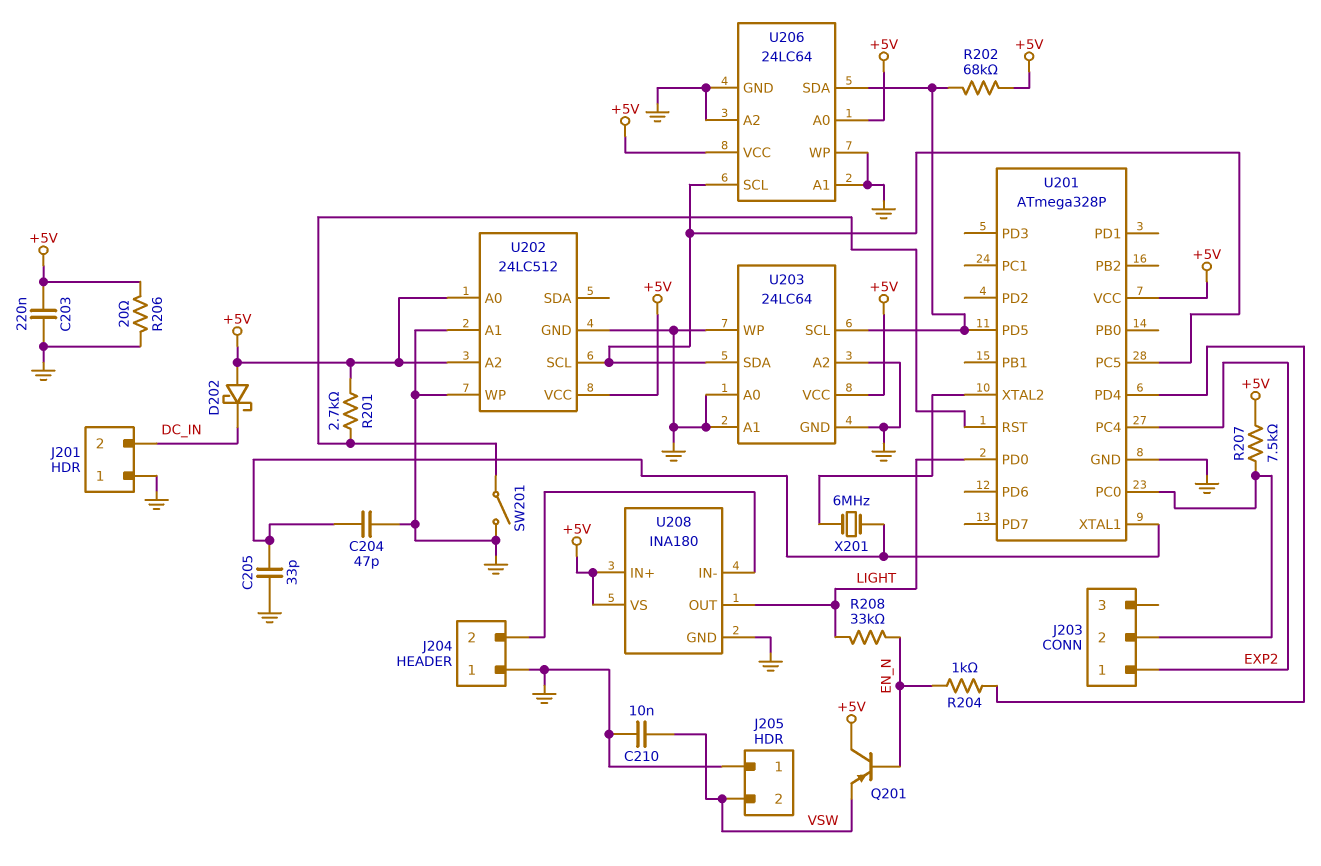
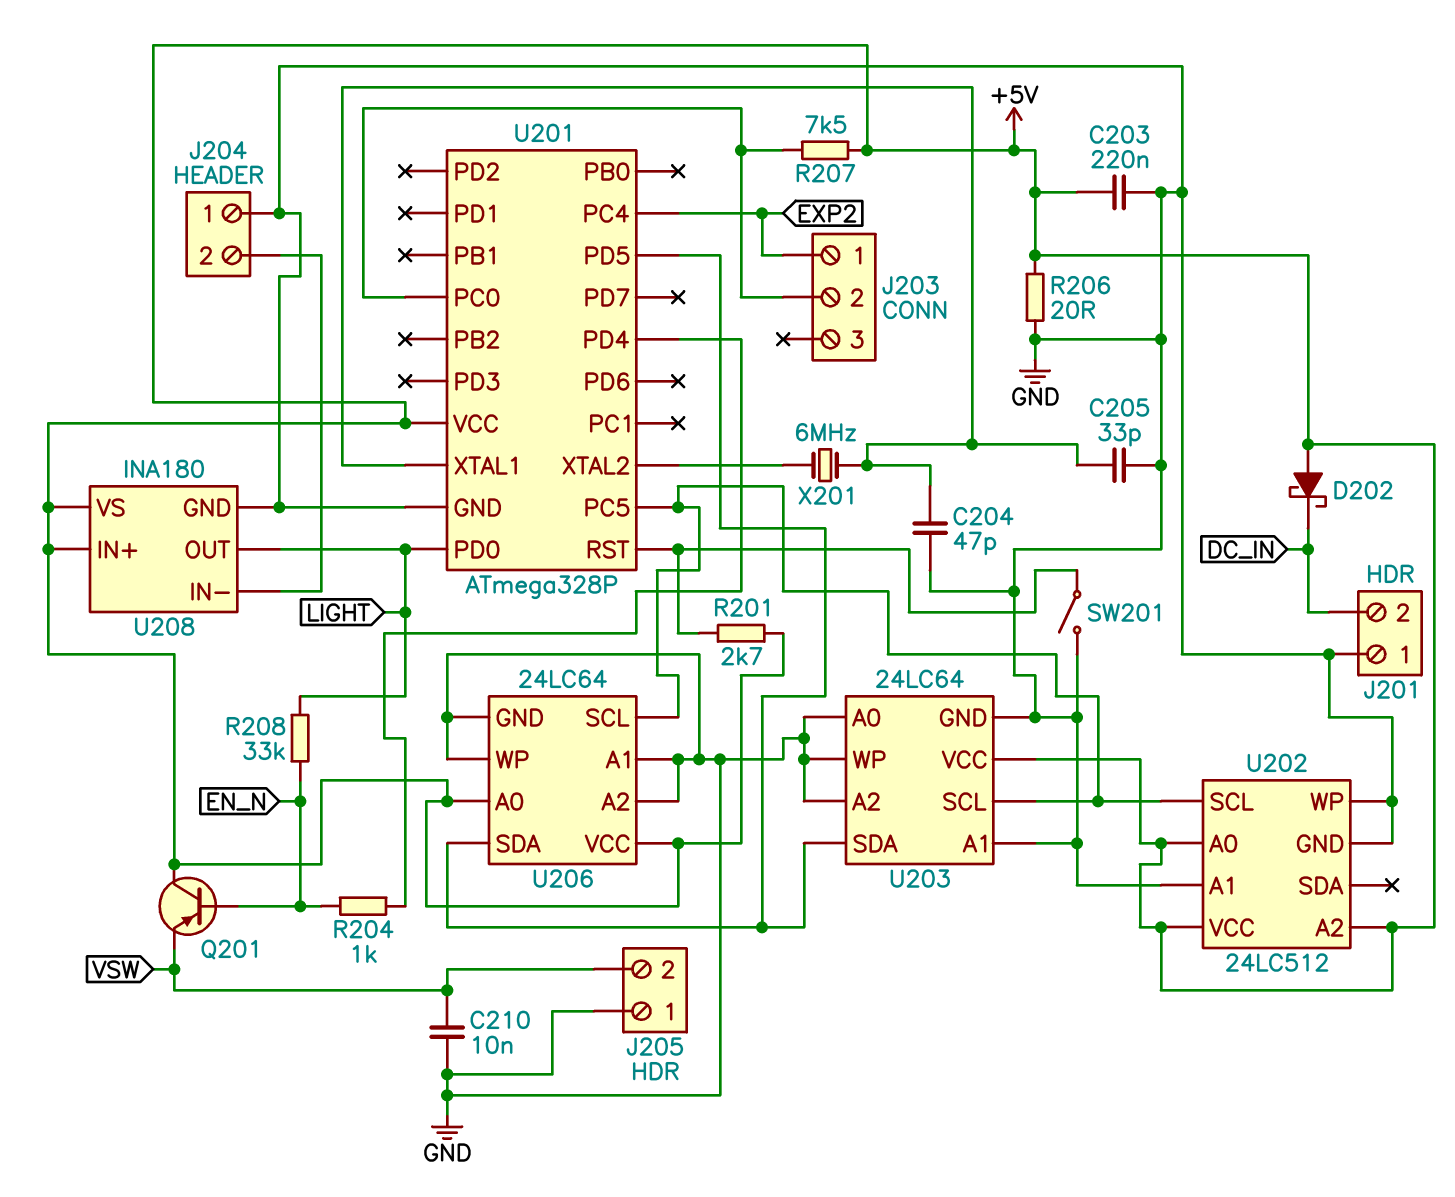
R202: 68k (+5V, U201/PD5) -> none
U203 pin SCL: U201/PD5 -> U201/PC5
U203 pin SDA: U201/PC5 -> U201/PD5

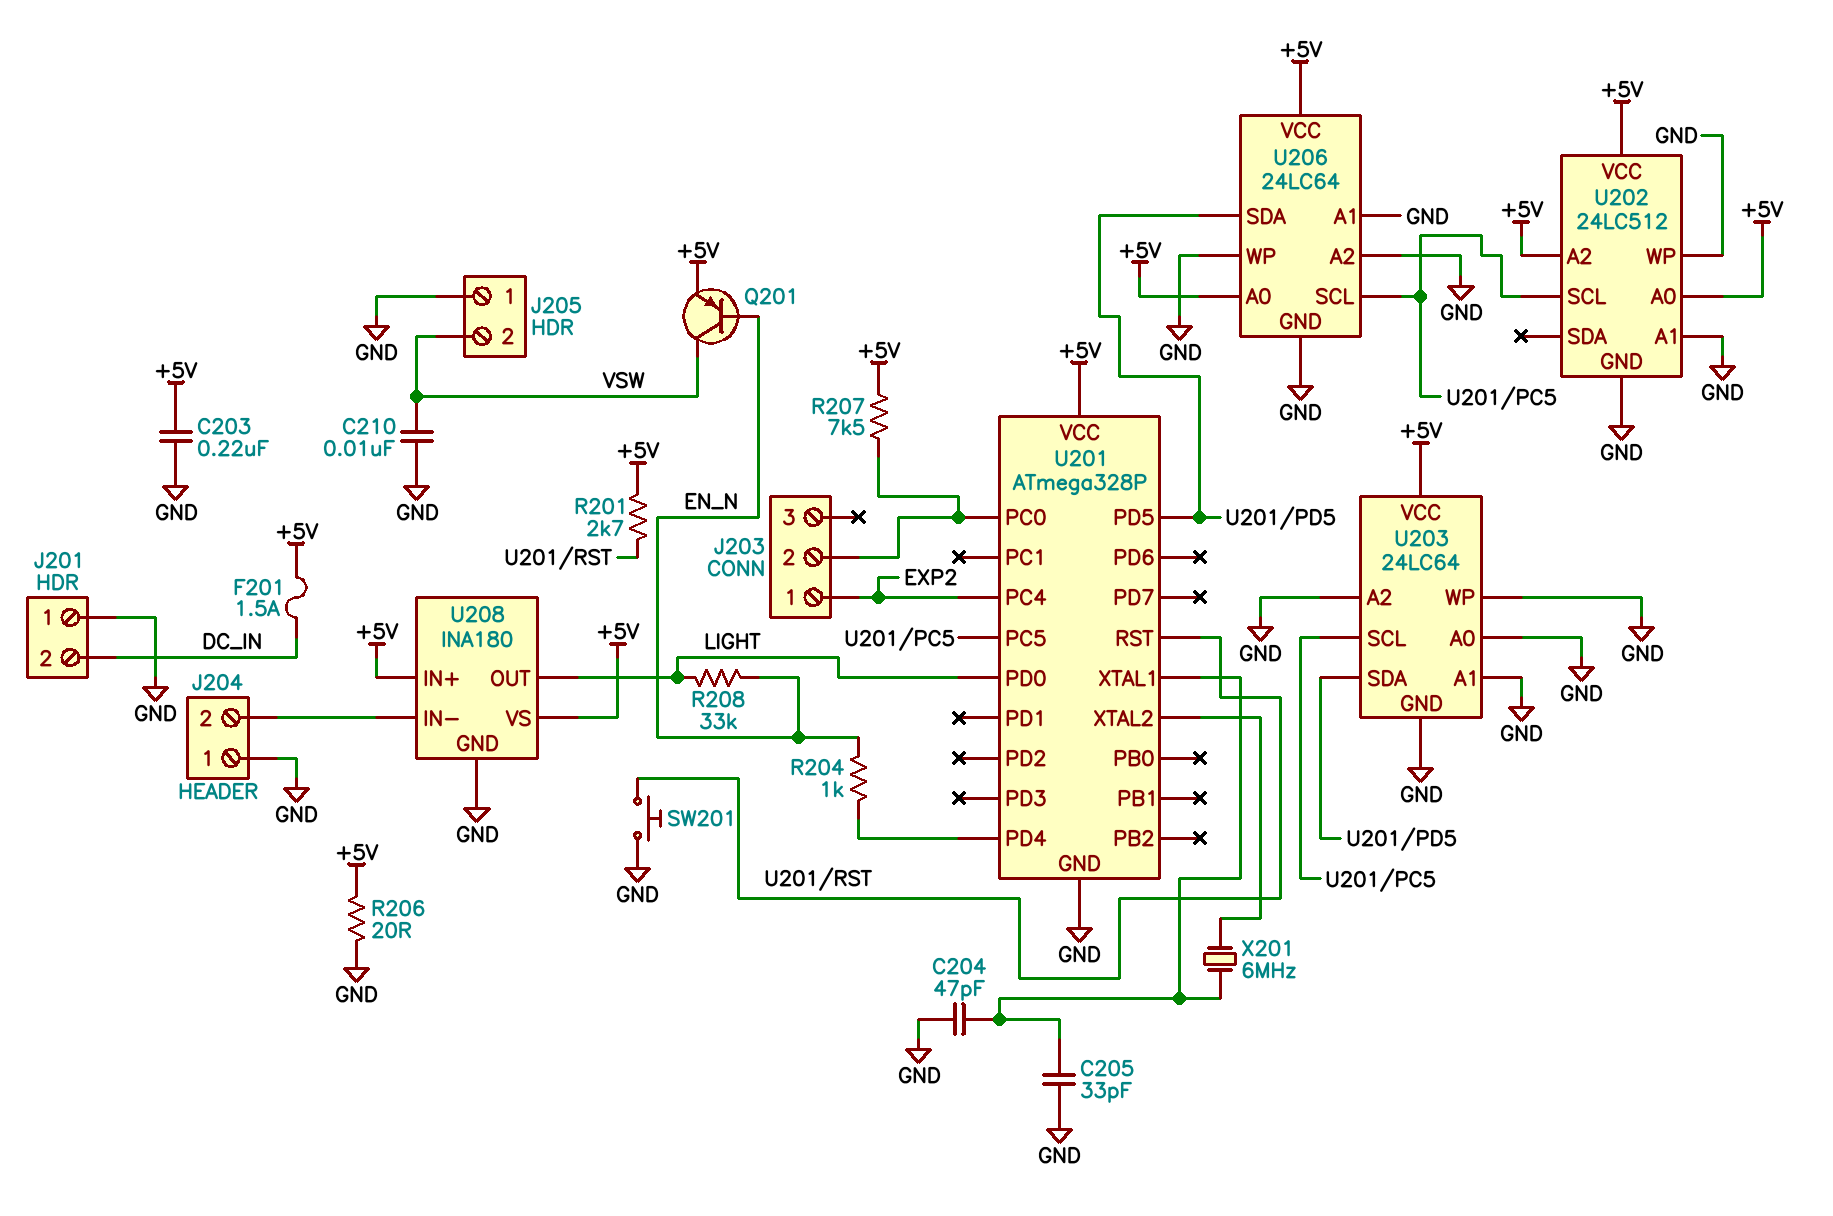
D202: schottky (A +5V, K DC_IN) -> none
F201: none -> 1.5A (+5V, DC_IN)
Q201: PNP (B EN_N, C +5V, E VSW) -> PNP (B EN_N, C VSW, E +5V)
SW201: switch (GND, U201/RST) -> button (GND, U201/RST)

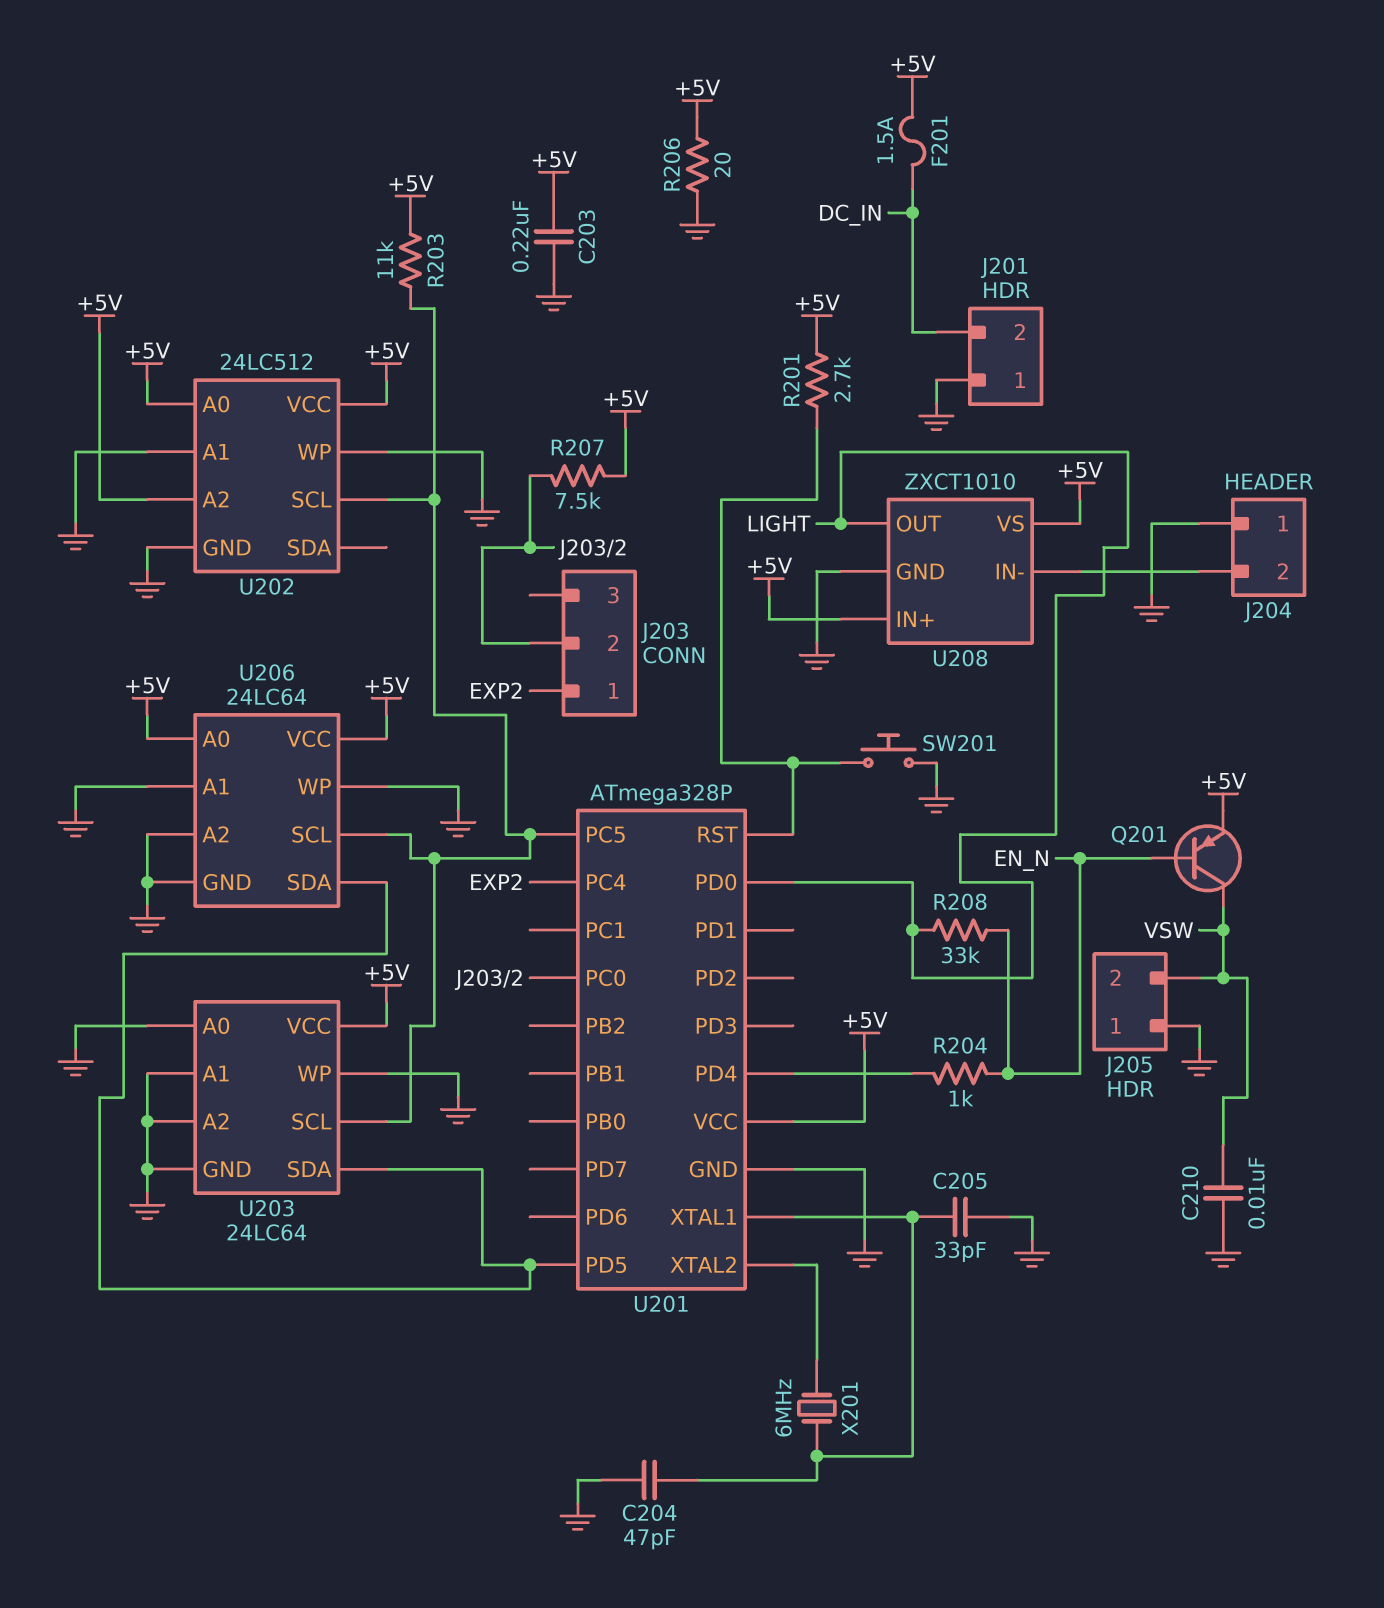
R203: none -> 11k (+5V, U201/PC5)
U208: INA180 -> ZXCT1010

